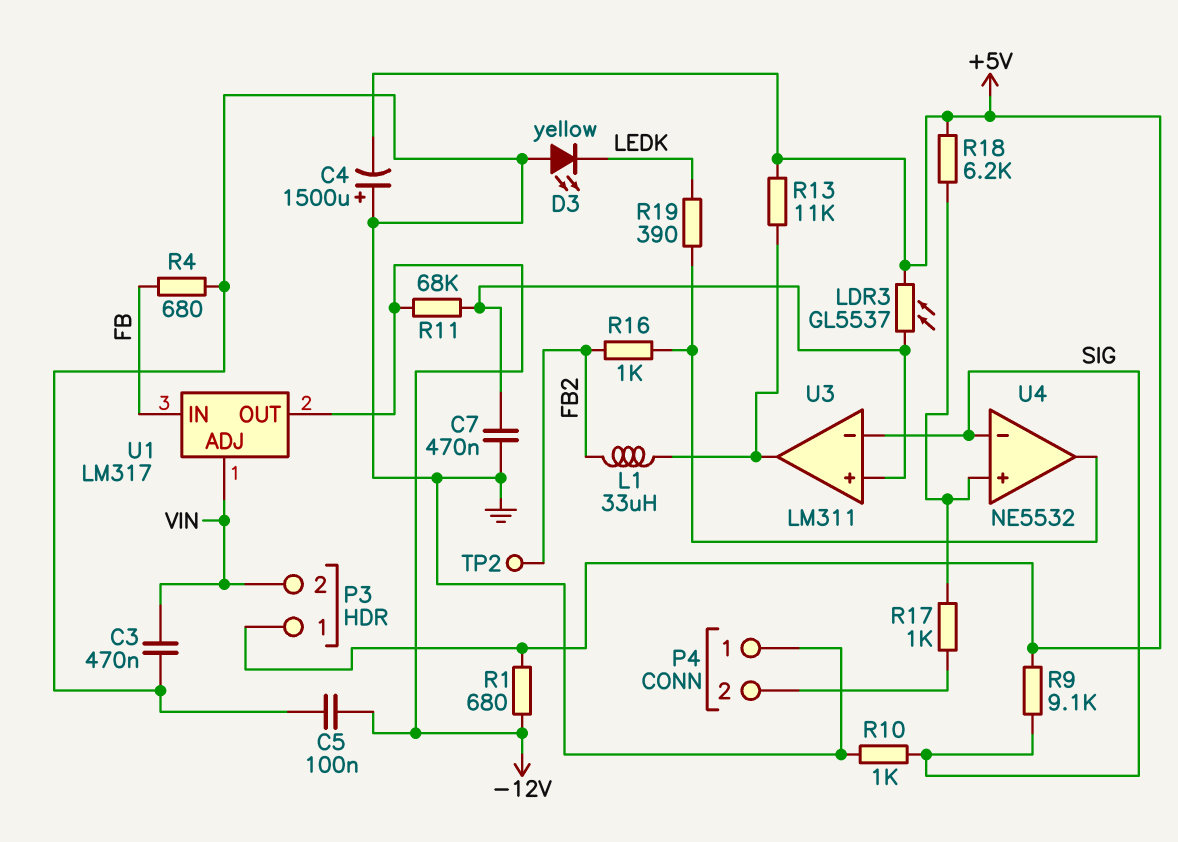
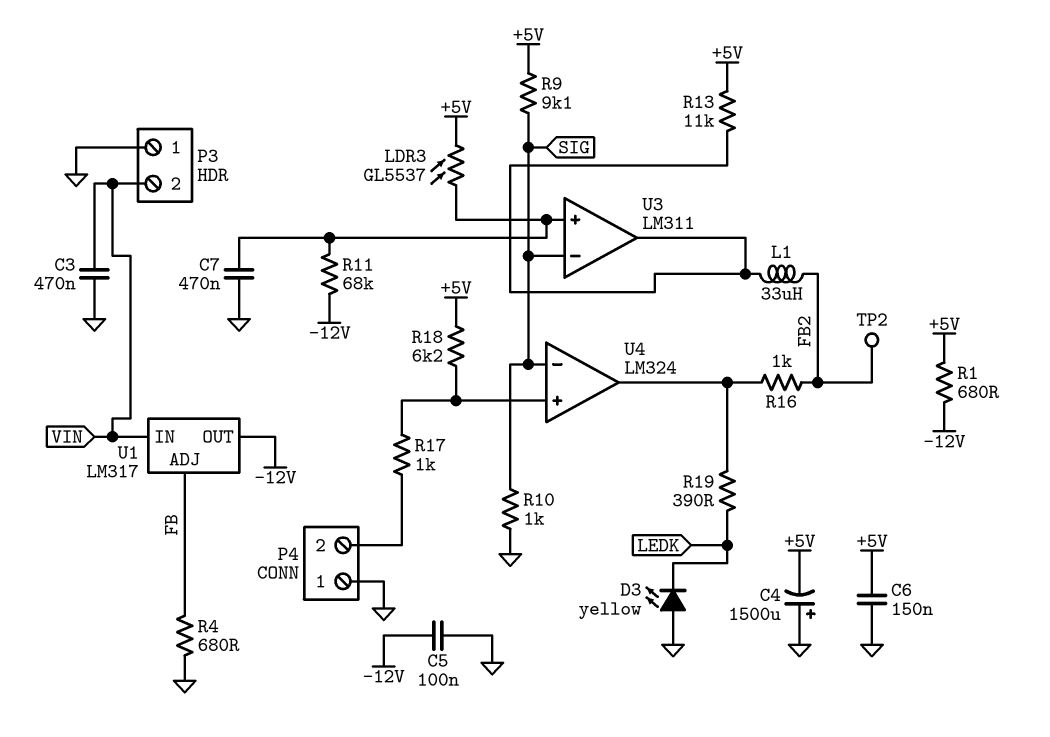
C6: none -> 150nF (+5V, GND)
P3 pin 1: +5V -> GND
U1 pin ADJ: VIN -> FB
U1 pin IN: FB -> VIN
U4: NE5532 -> LM324

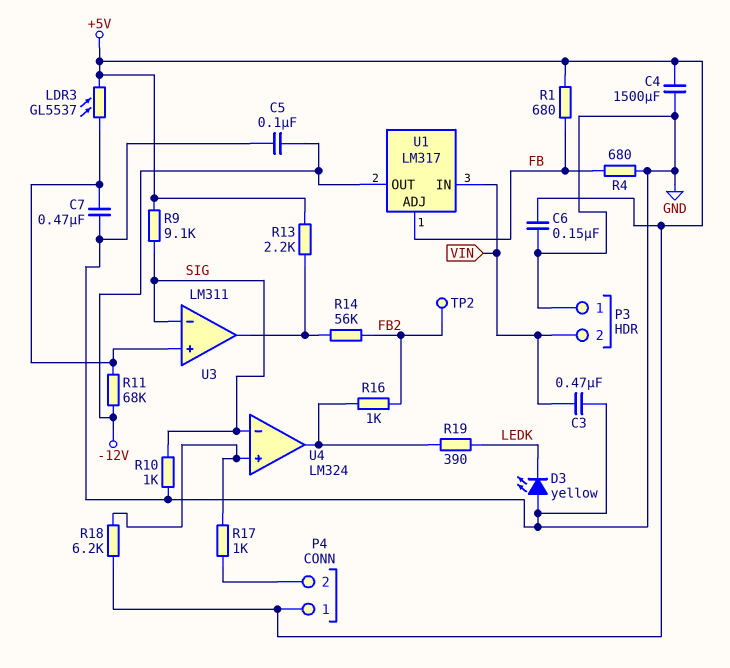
C4: 1500uF (plus GND, minus +5V) -> 1500uF (+5V, GND)
L1: 33uH (FB2, U3/out) -> none
P4 pin 1: GND -> +5V
R1: 680 (+5V, -12V) -> 680 (+5V, FB)
R13: 11k (+5V, U3/out) -> 2.2k (+5V, U3/out)
R14: none -> 56k (FB2, U3/out)

